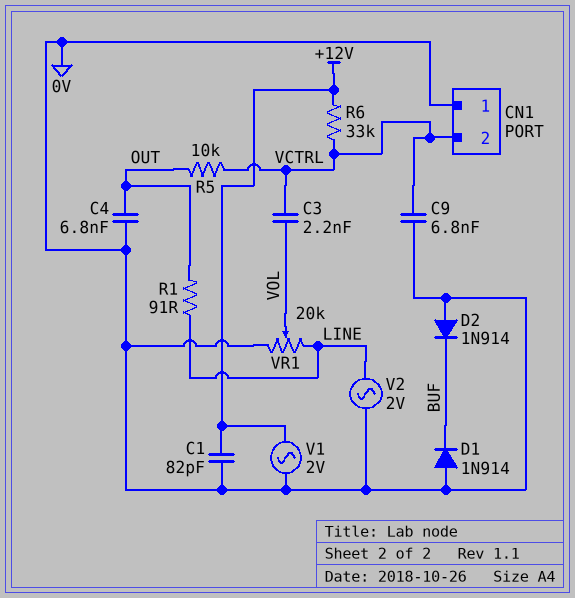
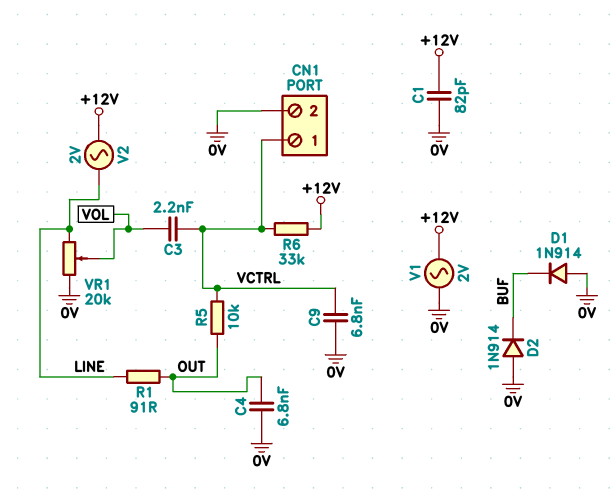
CN1 pin 1: 0V -> VCTRL
CN1 pin 2: VCTRL -> 0V
V2: AC 2V (0V, LINE) -> AC 2V (+12V, LINE)

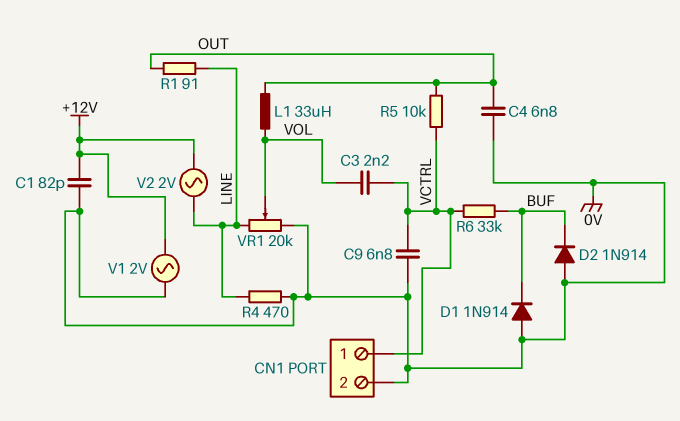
L1: none -> 33uH (OUT, VOL)
R4: none -> 470 (0V, LINE)
R6: 33k (+12V, VCTRL) -> 33k (BUF, VCTRL)

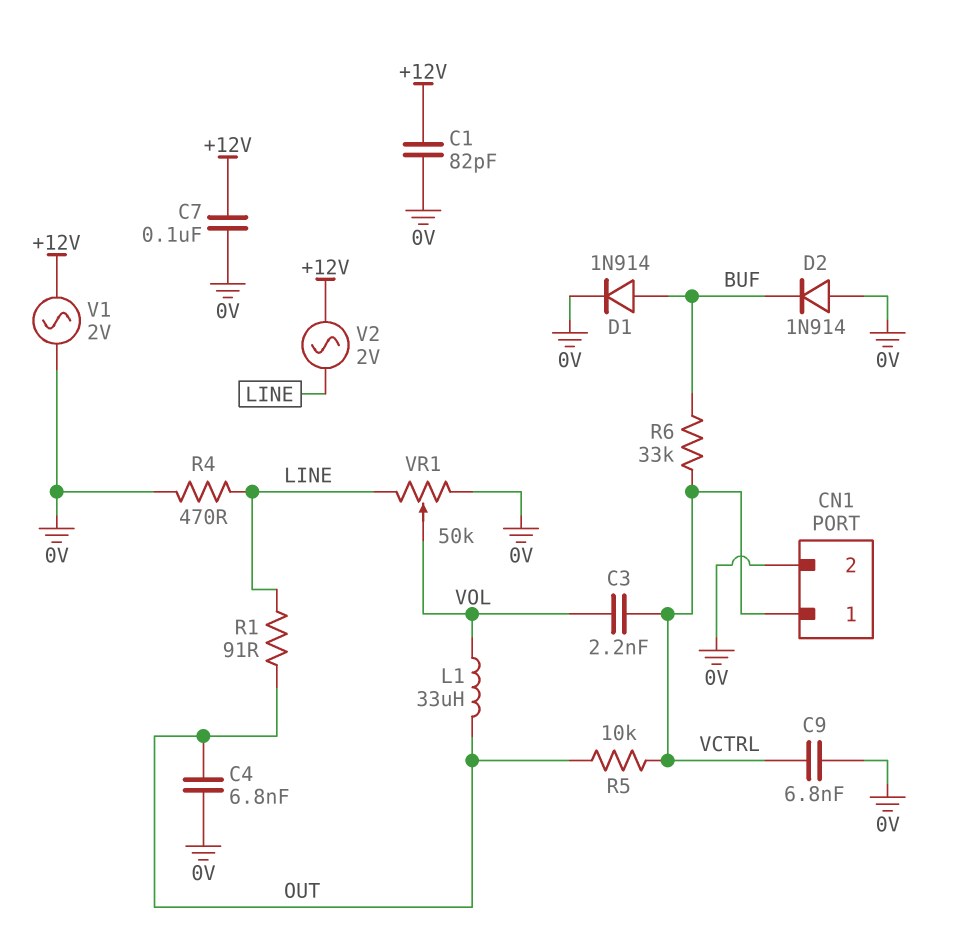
C7: none -> 100nF (+12V, 0V)
D1: diode 1N914 (A 0V, K BUF) -> diode 1N914 (A BUF, K 0V)
VR1: 20k (0V, LINE, wiper VOL) -> 50k (0V, LINE, wiper VOL)

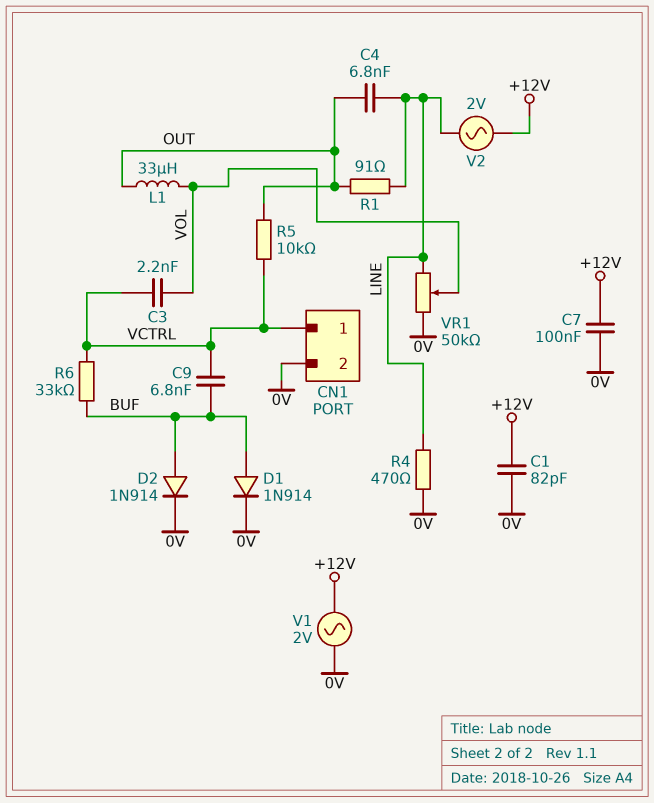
C4: 6.8nF (0V, OUT) -> 6.8nF (LINE, OUT)
C9: 6.8nF (0V, VCTRL) -> 6.8nF (BUF, VCTRL)
D2: diode 1N914 (A 0V, K BUF) -> diode 1N914 (A BUF, K 0V)

